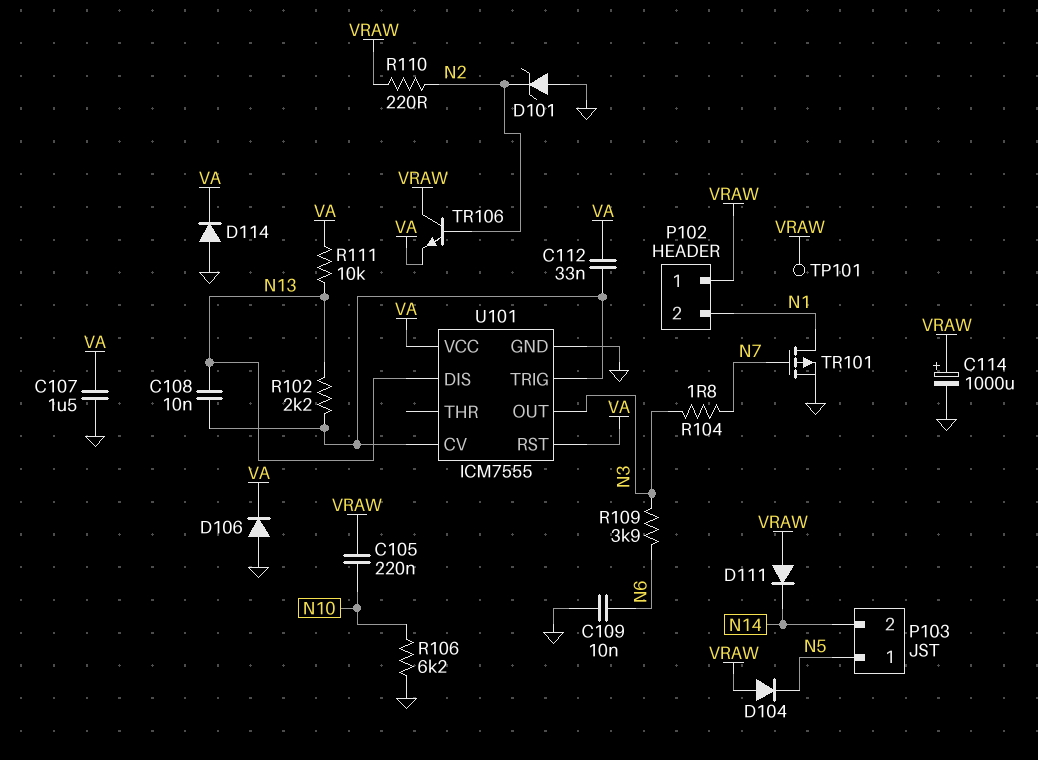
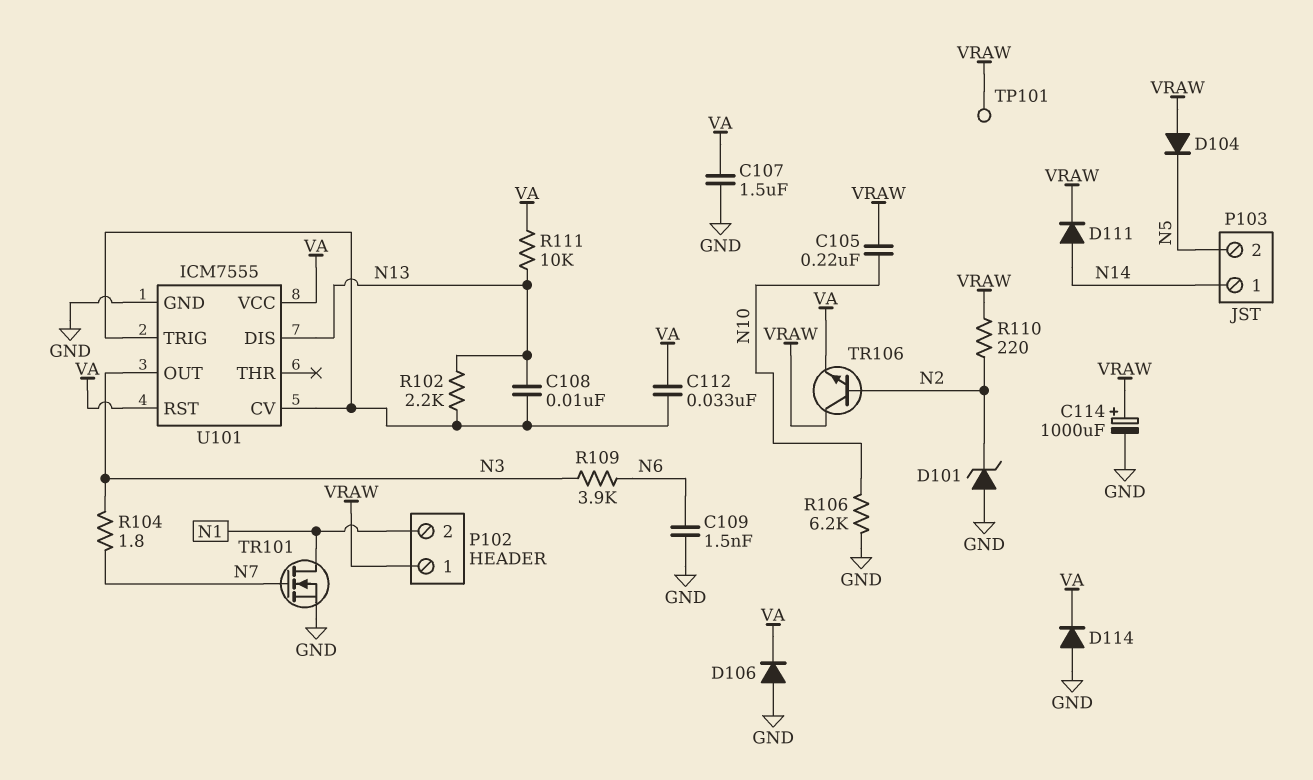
C109: 10nF (GND, N6) -> 1.5nF (GND, N6)
D111: diode (A VRAW, K N14) -> diode (A N14, K VRAW)
P103 pin 1: N5 -> N14
P103 pin 2: N14 -> N5
TR101: PMOS (G N7, D N1, S GND) -> NMOS (G N7, D N1, S GND)

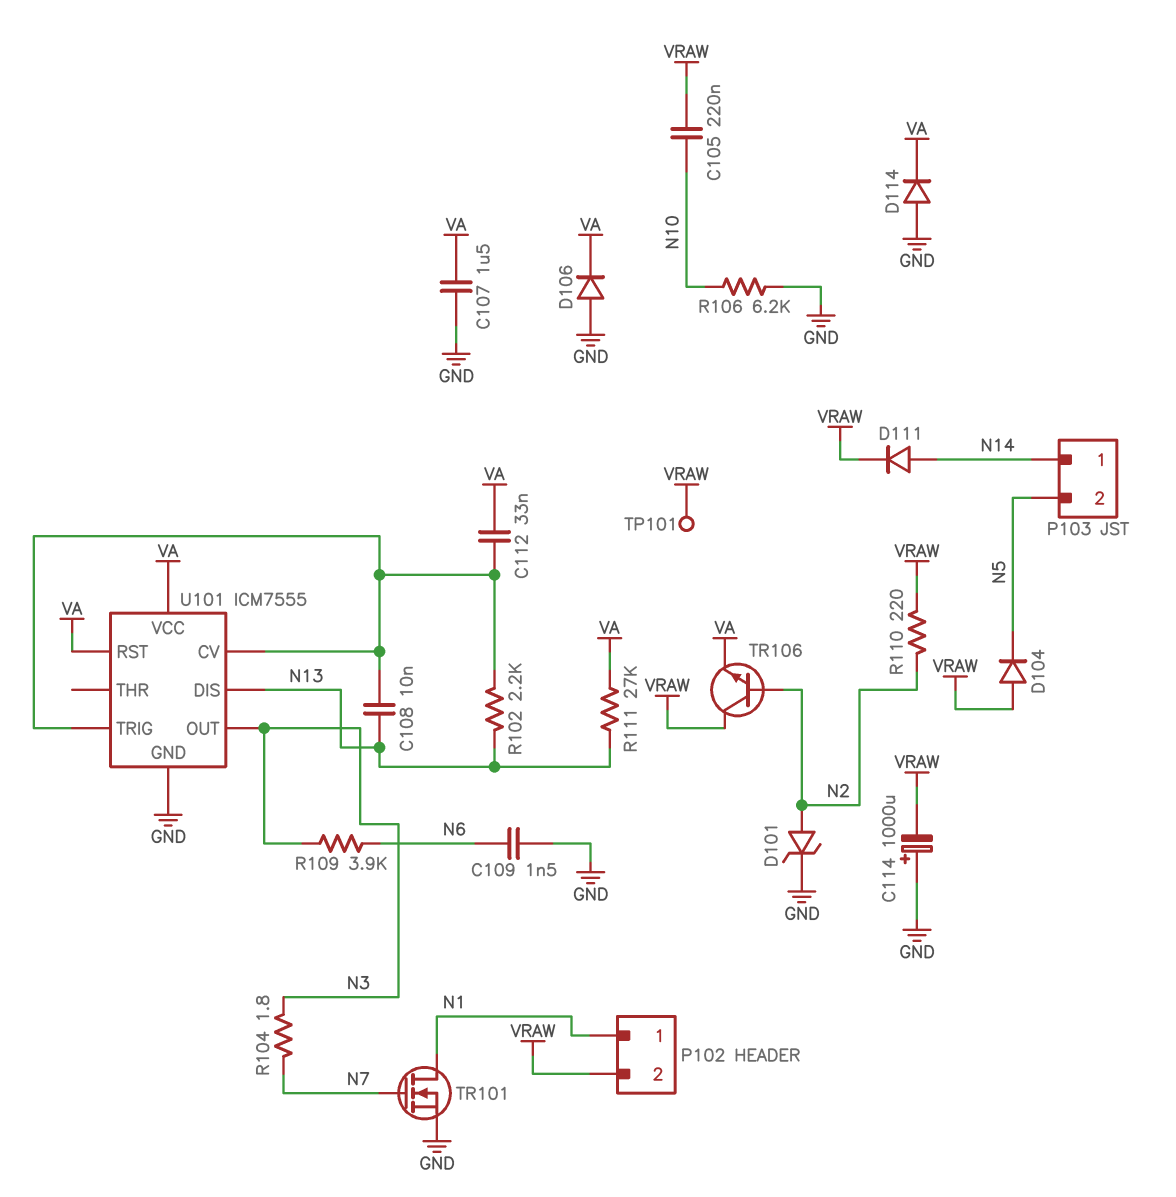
C114: 1000uF (plus VRAW, minus GND) -> 1000uF (plus GND, minus VRAW)
D101: zener (A GND, K N2) -> zener (A N2, K GND)
P102 pin 1: VRAW -> N1
P102 pin 2: N1 -> VRAW
R111: 10k (N13, VA) -> 27k (N13, VA)

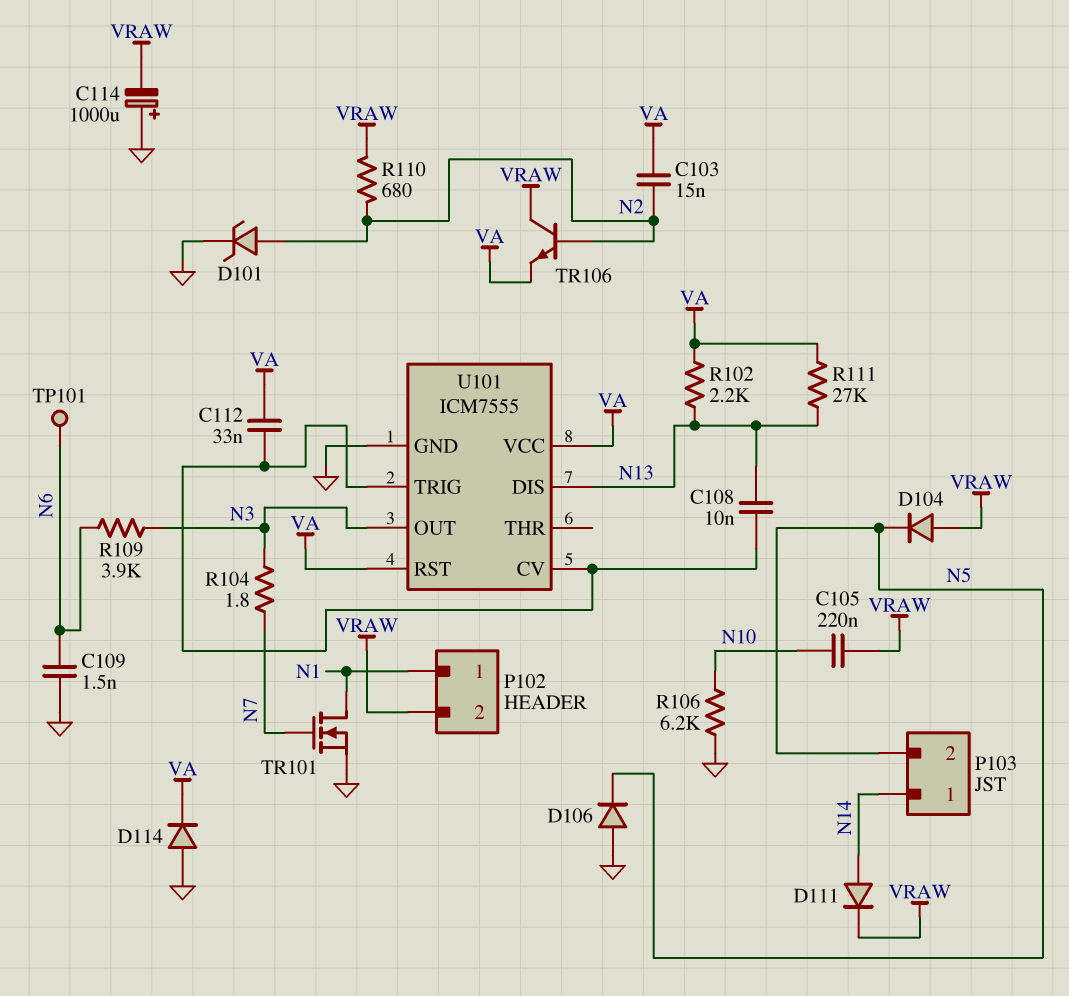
C103: none -> 15nF (N2, VA)
C107: 1.5uF (GND, VA) -> none
D106: diode (A GND, K VA) -> diode (A GND, K N5)
R102: 2.2k (N13, U101/CV) -> 2.2k (N13, VA)
R110: 220 (N2, VRAW) -> 680 (N2, VRAW)
TP101: test point (VRAW) -> test point (N6)

